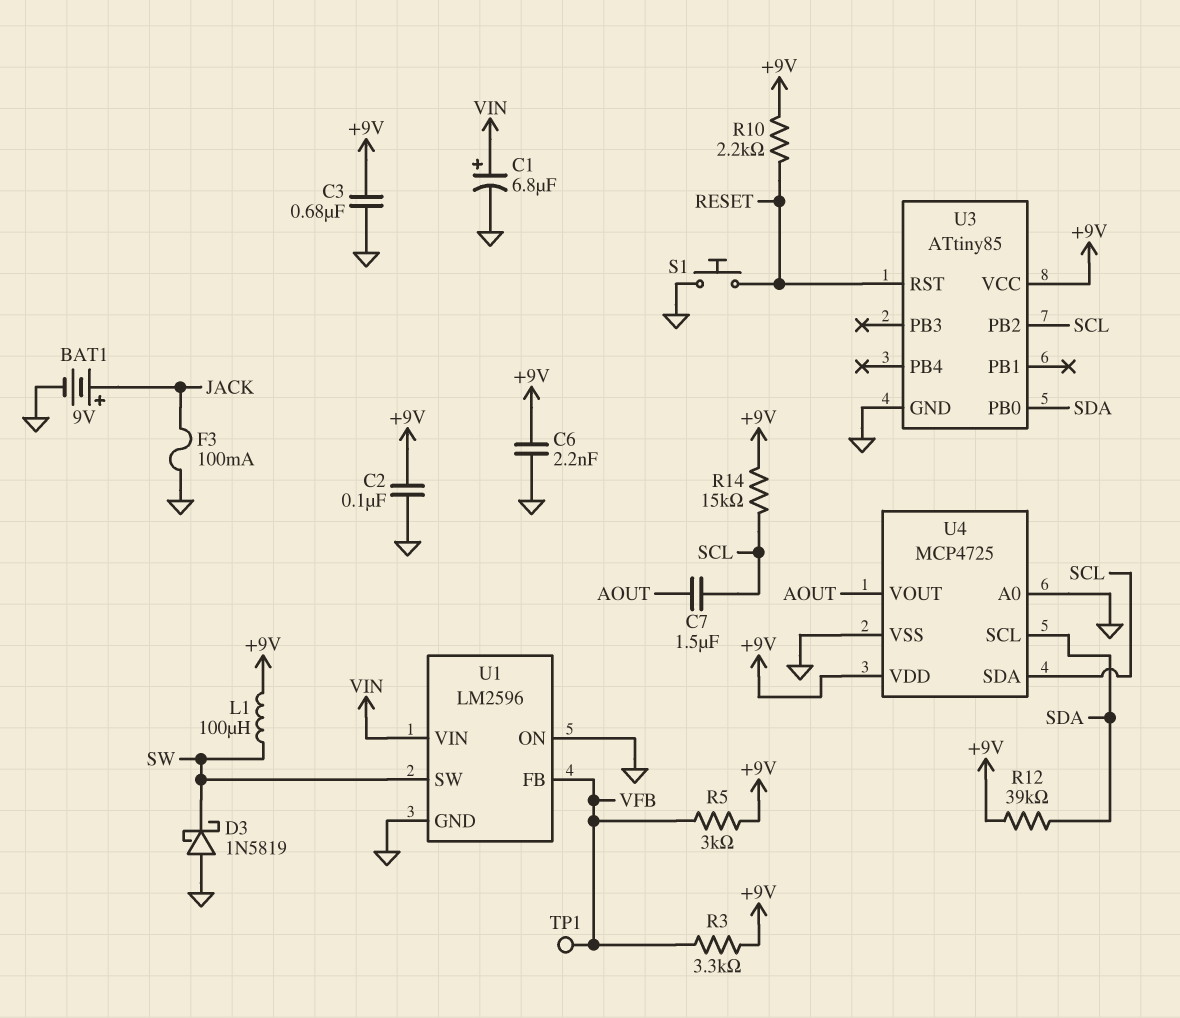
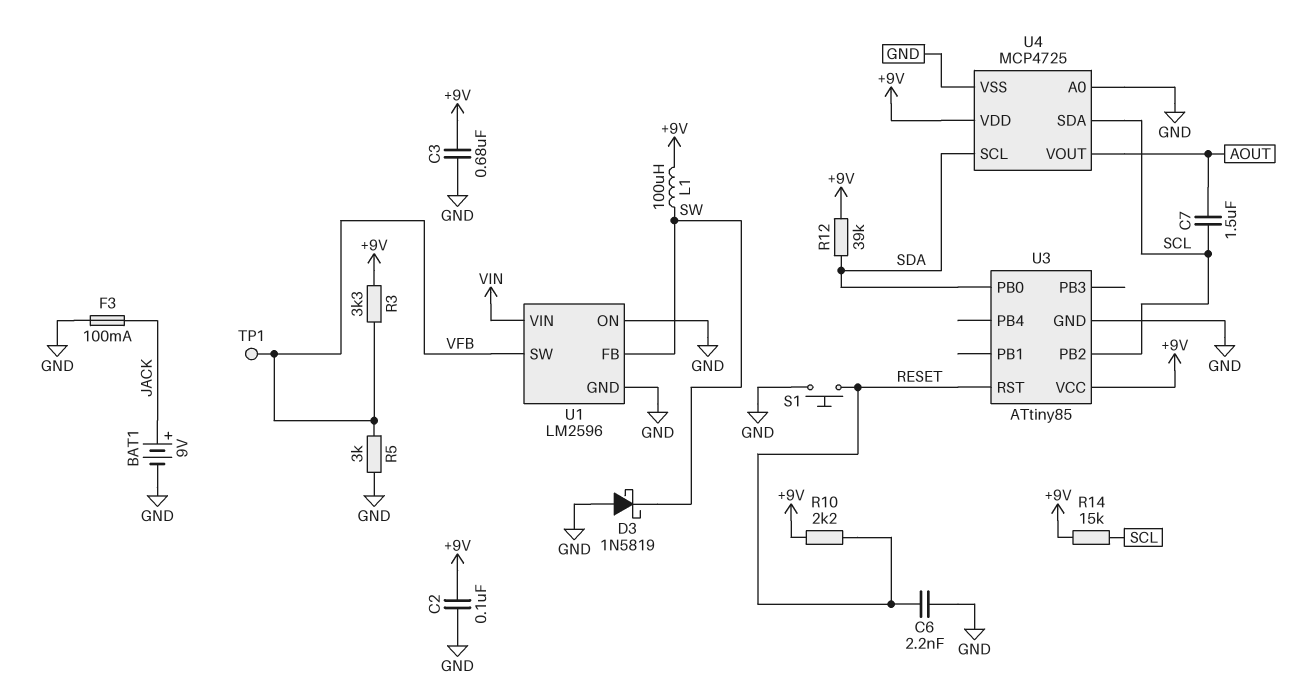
C1: 6.8uF (plus VIN, minus GND) -> none
C6: 2.2nF (+9V, GND) -> 2.2nF (GND, RESET)
R5: 3k (+9V, VFB) -> 3k (GND, VFB)
U1 pin FB: VFB -> SW
U1 pin SW: SW -> VFB

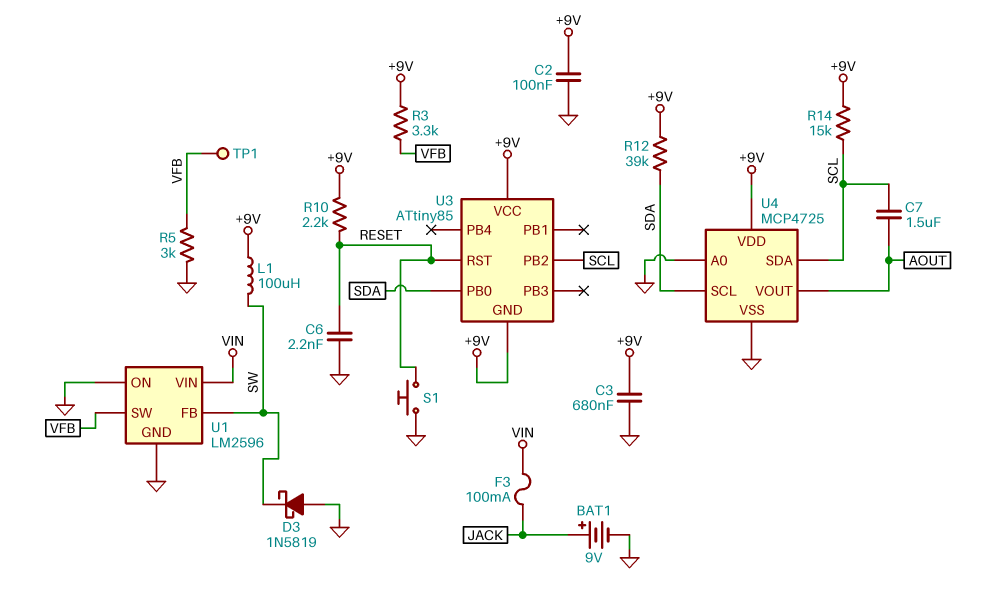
F3: 100mA (GND, JACK) -> 100mA (JACK, VIN)
U3 pin GND: GND -> +9V

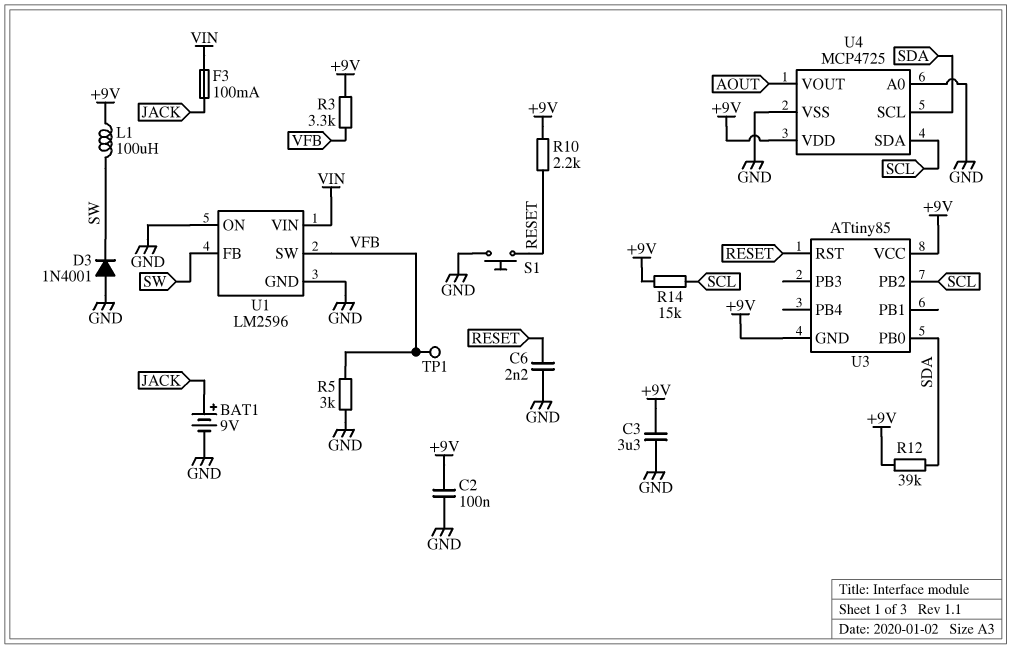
C3: 680nF (+9V, GND) -> 3.3uF (+9V, GND)
C7: 1.5uF (AOUT, SCL) -> none
D3: schottky 1N5819 (A GND, K SW) -> diode 1N4001 (A GND, K SW)

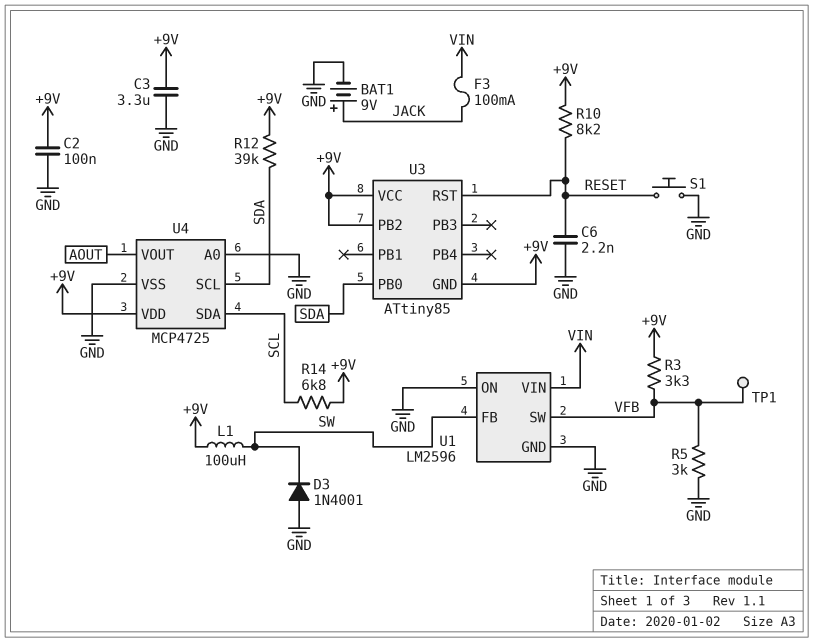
R10: 2.2k (+9V, RESET) -> 8.2k (+9V, RESET)
R14: 15k (+9V, SCL) -> 6.8k (+9V, SCL)
U3 pin PB2: SCL -> +9V

